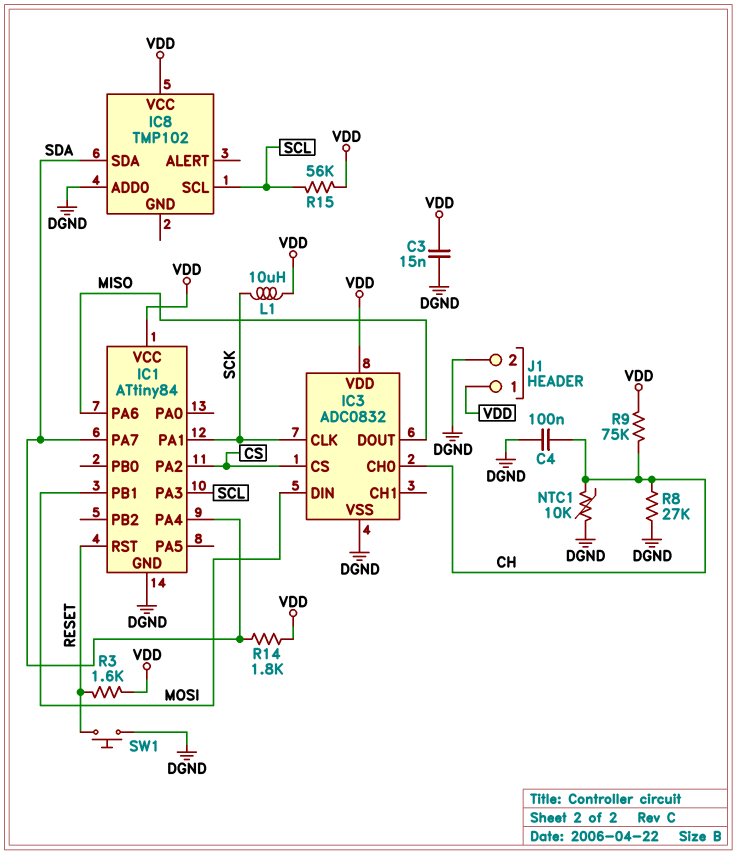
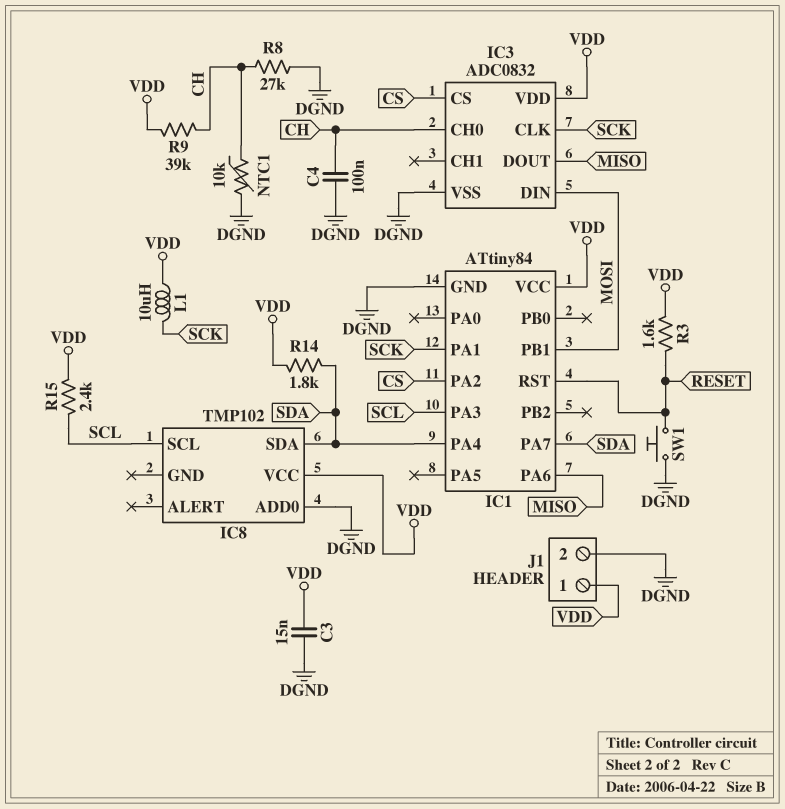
R9: 75k (CH, VDD) -> 39k (CH, VDD)
R15: 56k (SCL, VDD) -> 2.4k (SCL, VDD)

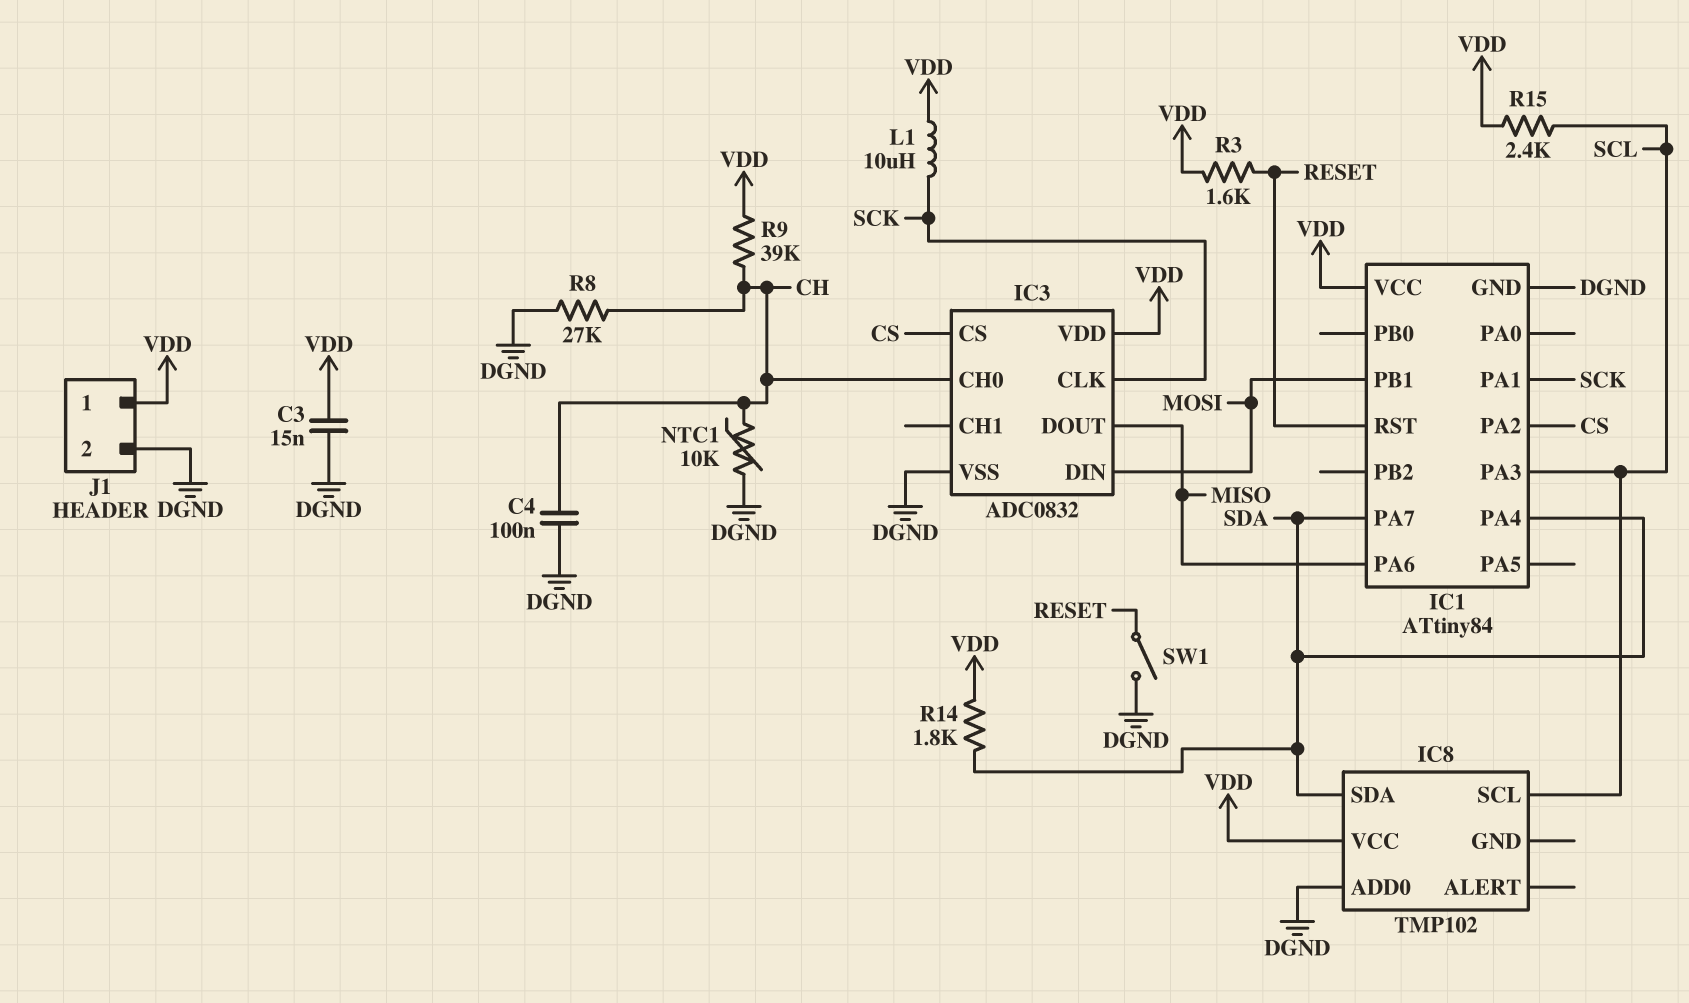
SW1: button (DGND, RESET) -> switch (DGND, RESET)

